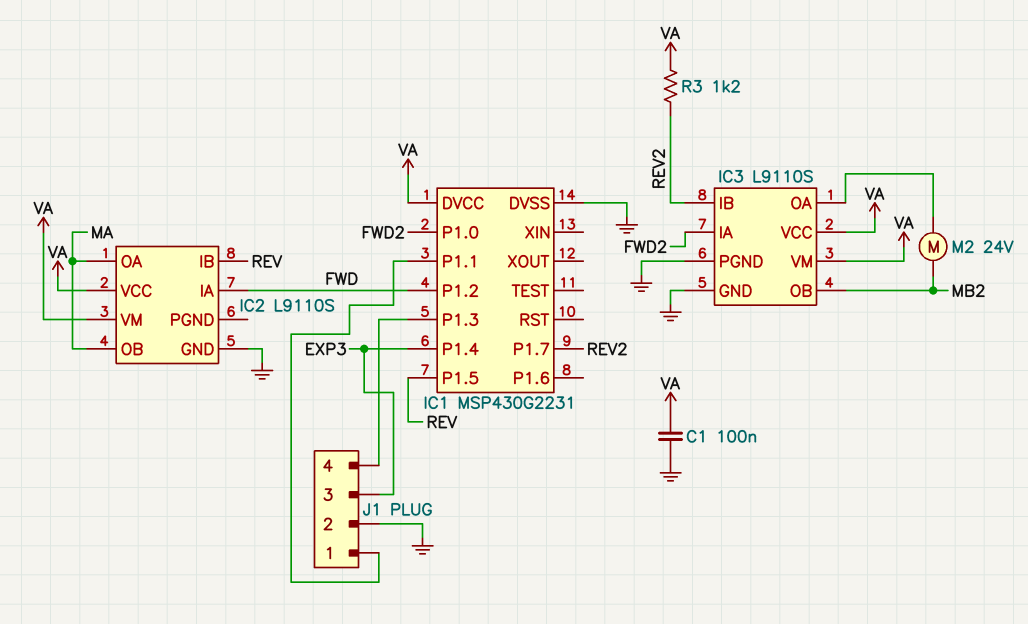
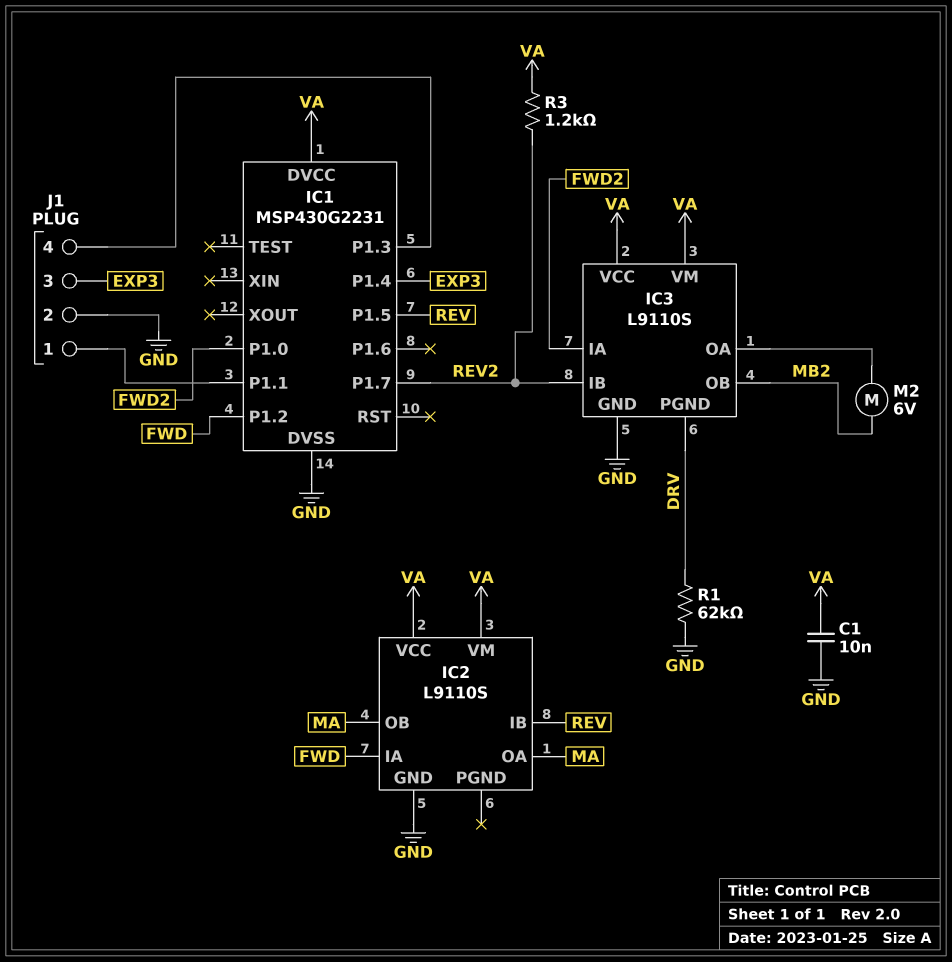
C1: 100nF (GND, VA) -> 10nF (GND, VA)
IC3 pin PGND: GND -> DRV
M2: motor 24V (IC3/OA, MB2) -> motor 6V (IC3/OA, MB2)
R1: none -> 62k (DRV, GND)

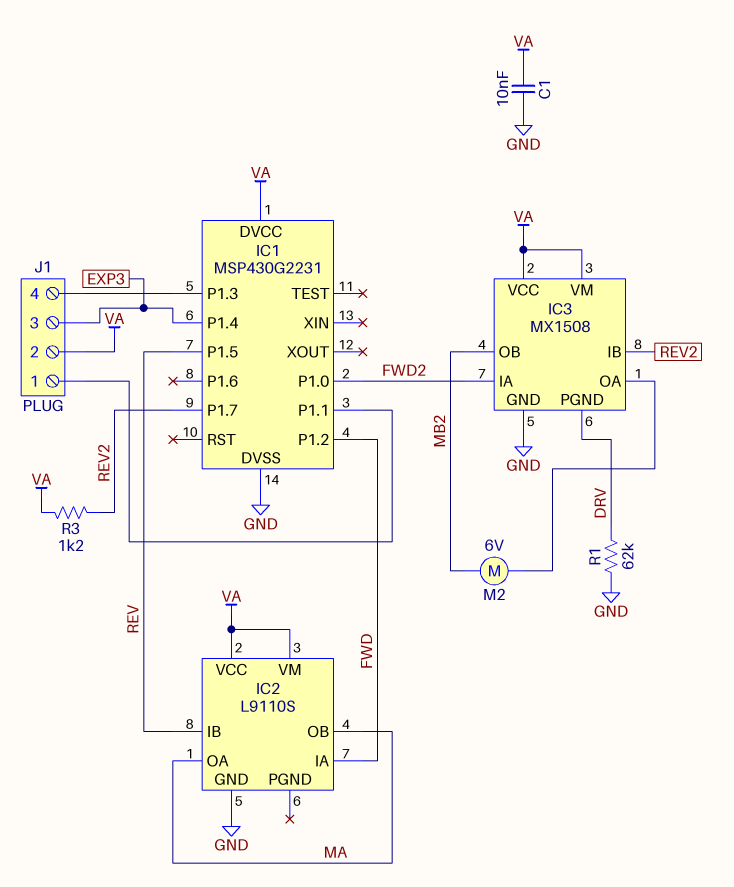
IC3: L9110S -> MX1508
J1 pin 2: GND -> VA

